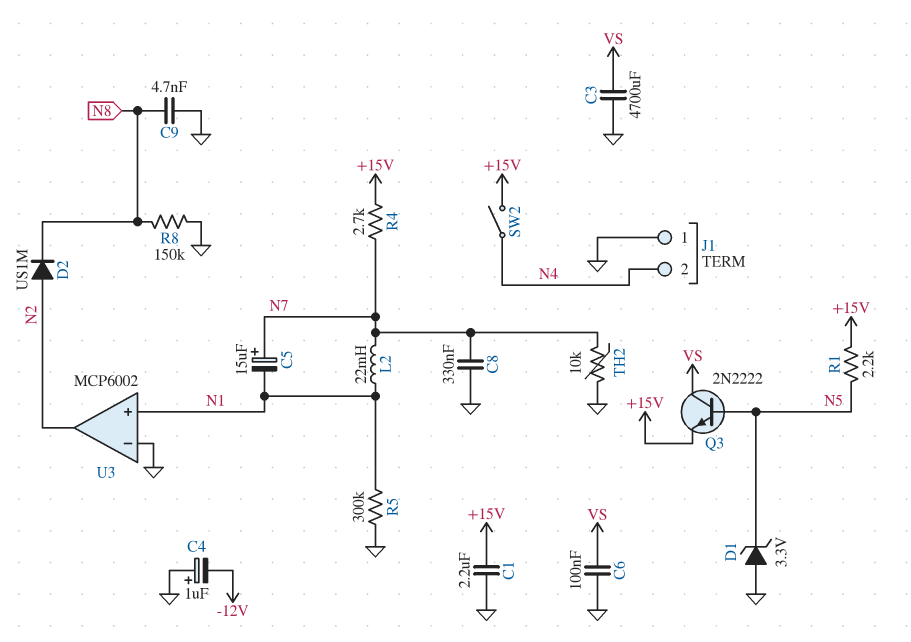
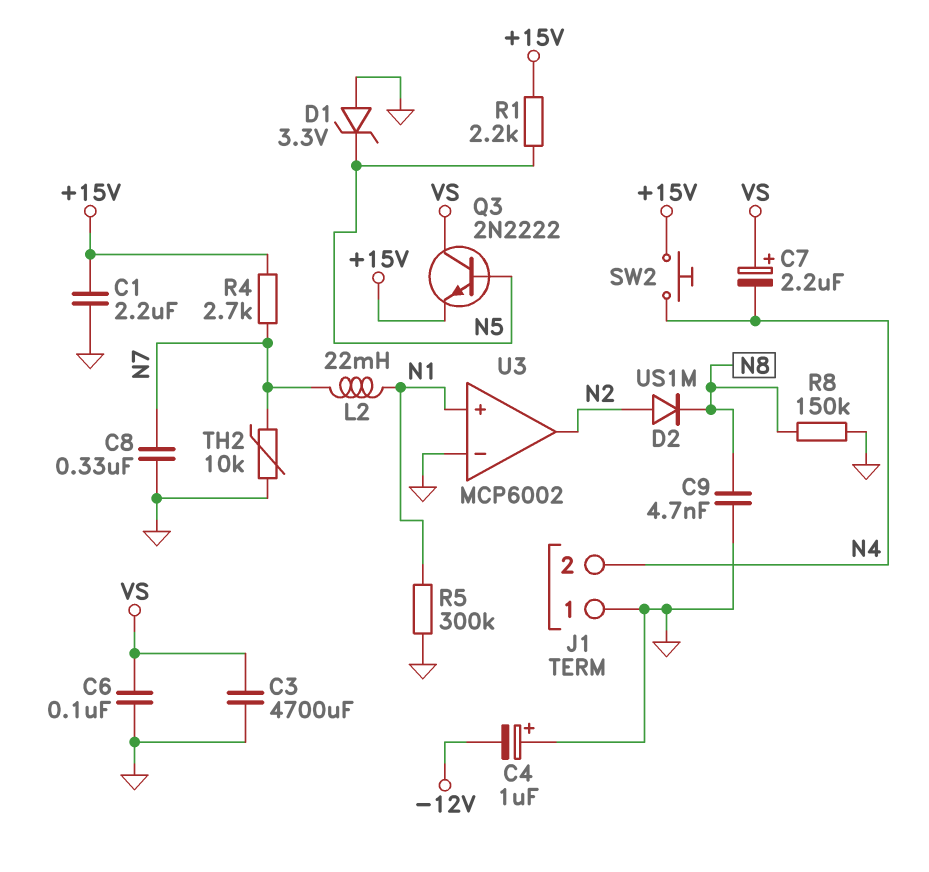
C5: 15uF (plus N7, minus N1) -> none
C7: none -> 2.2uF (plus VS, minus N4)
SW2: switch (+15V, N4) -> button (+15V, N4)

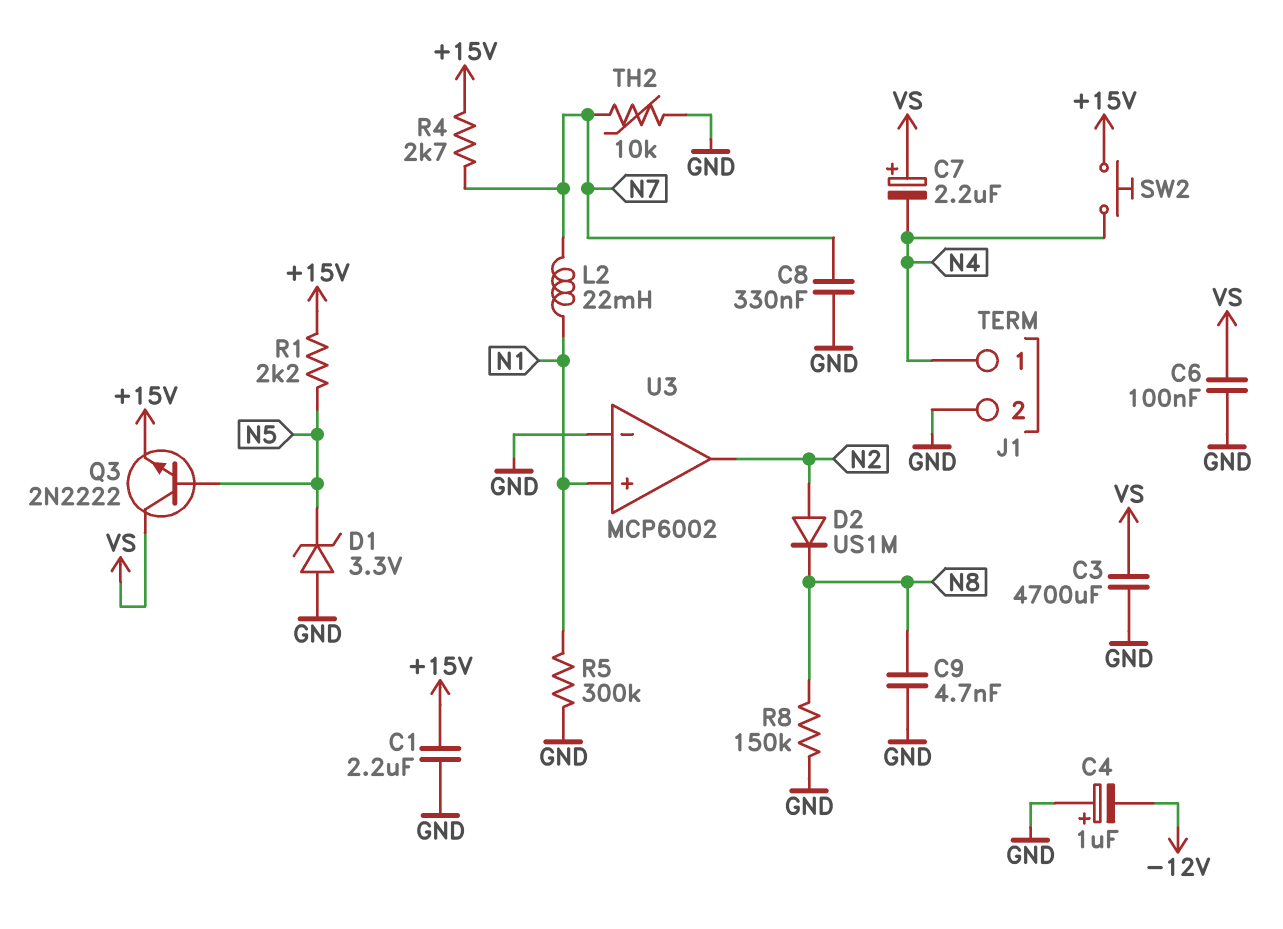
J1 pin 1: GND -> N4
J1 pin 2: N4 -> GND

